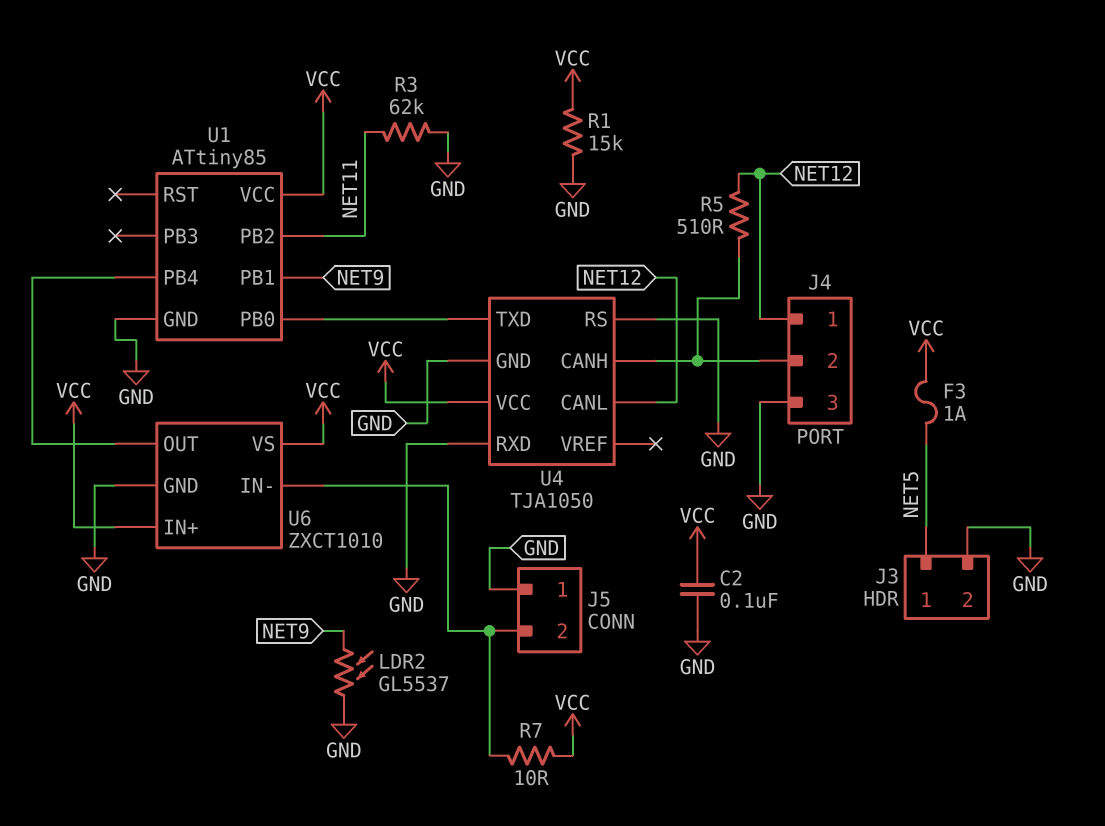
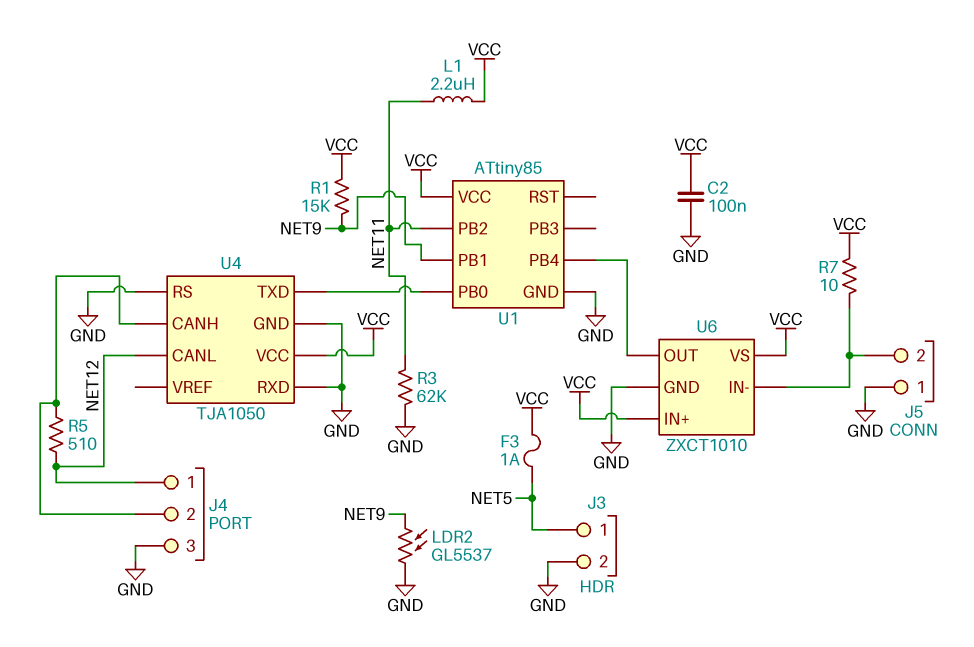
L1: none -> 2.2uH (NET11, VCC)
R1: 15k (GND, VCC) -> 15k (NET9, VCC)

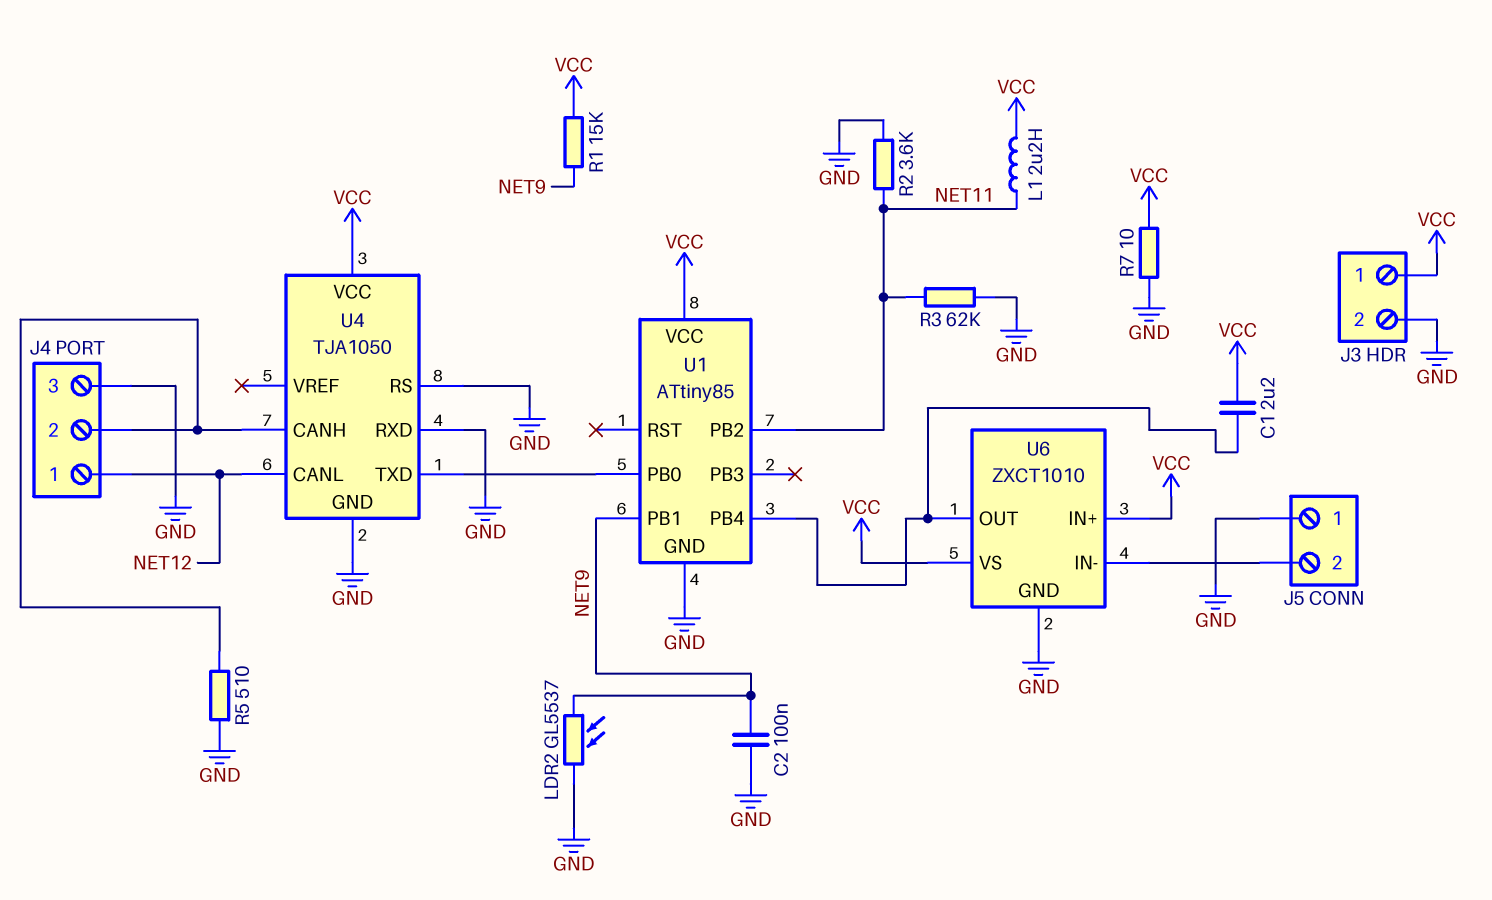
C1: none -> 2.2uF (U1/PB4, VCC)
C2: 100nF (GND, VCC) -> 100nF (GND, NET9)
F3: 1A (NET5, VCC) -> none
J3 pin 1: NET5 -> VCC
R2: none -> 3.6k (GND, NET11)
R5: 510 (J4/2, NET12) -> 510 (GND, J4/2)
R7: 10 (J5/2, VCC) -> 10 (GND, VCC)

